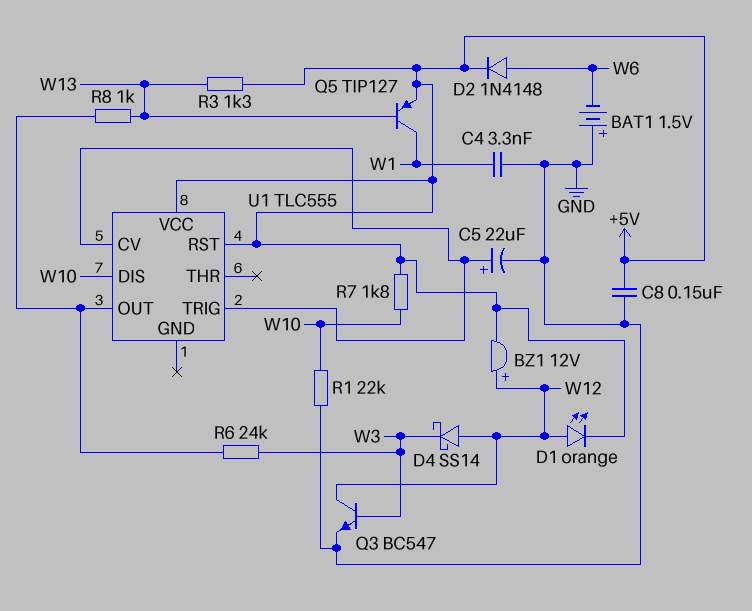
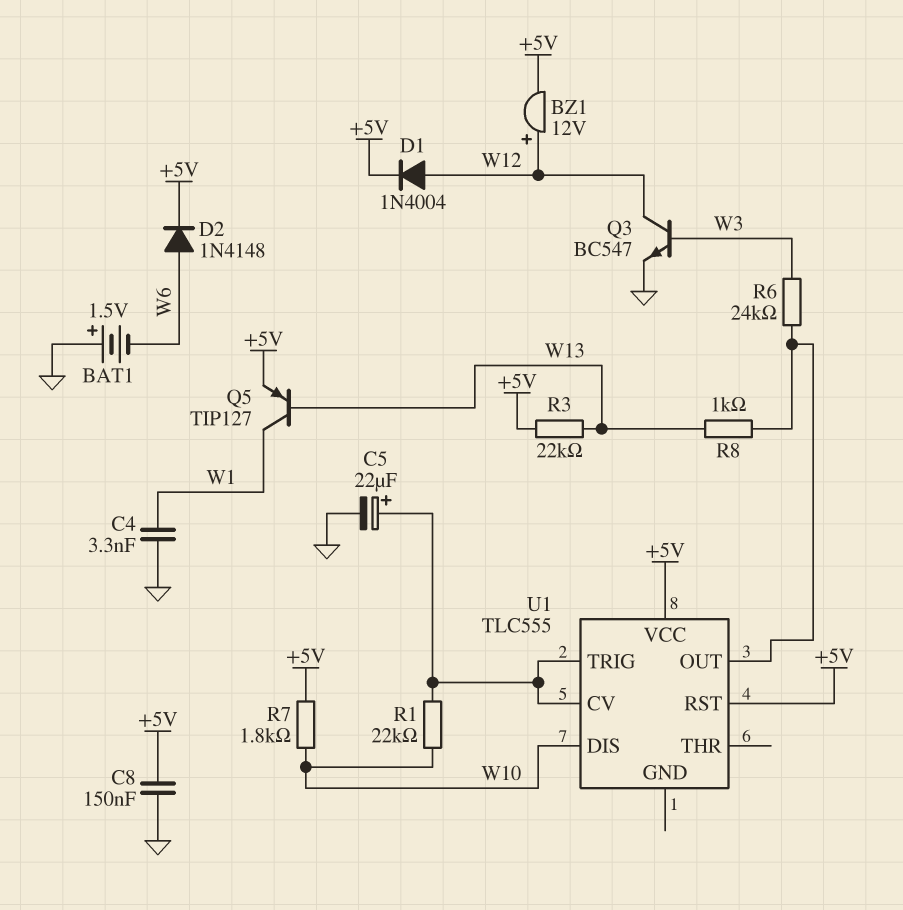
D1: LED orange (A W12, K +5V) -> diode 1N4004 (A W12, K +5V)
D4: schottky SS14 (A W12, K W3) -> none
R1: 22k (GND, W10) -> 22k (U1/CV, W10)
R3: 1.3k (+5V, W13) -> 22k (+5V, W13)

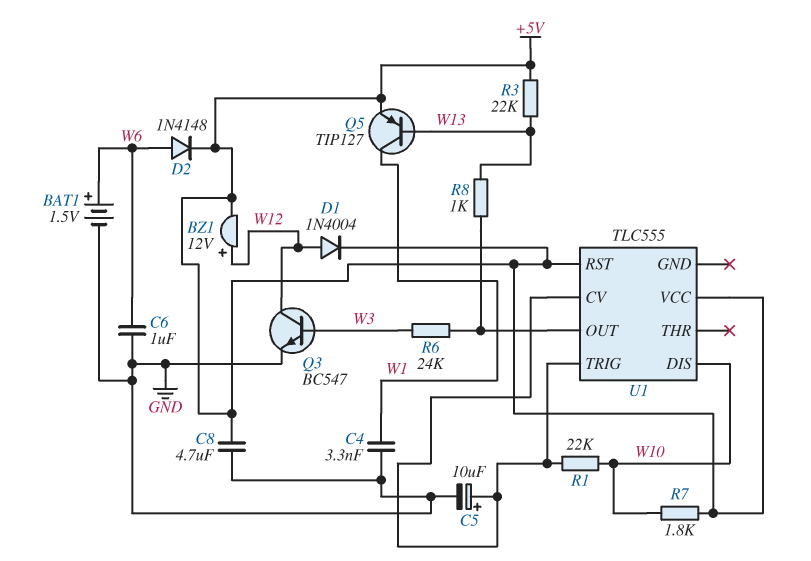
BAT1: 1.5V (plus GND, minus W6) -> 1.5V (plus W6, minus GND)
C5: 22uF (plus U1/CV, minus GND) -> 10uF (plus U1/CV, minus GND)
C6: none -> 1uF (GND, W6)
C8: 150nF (+5V, GND) -> 4.7uF (+5V, GND)

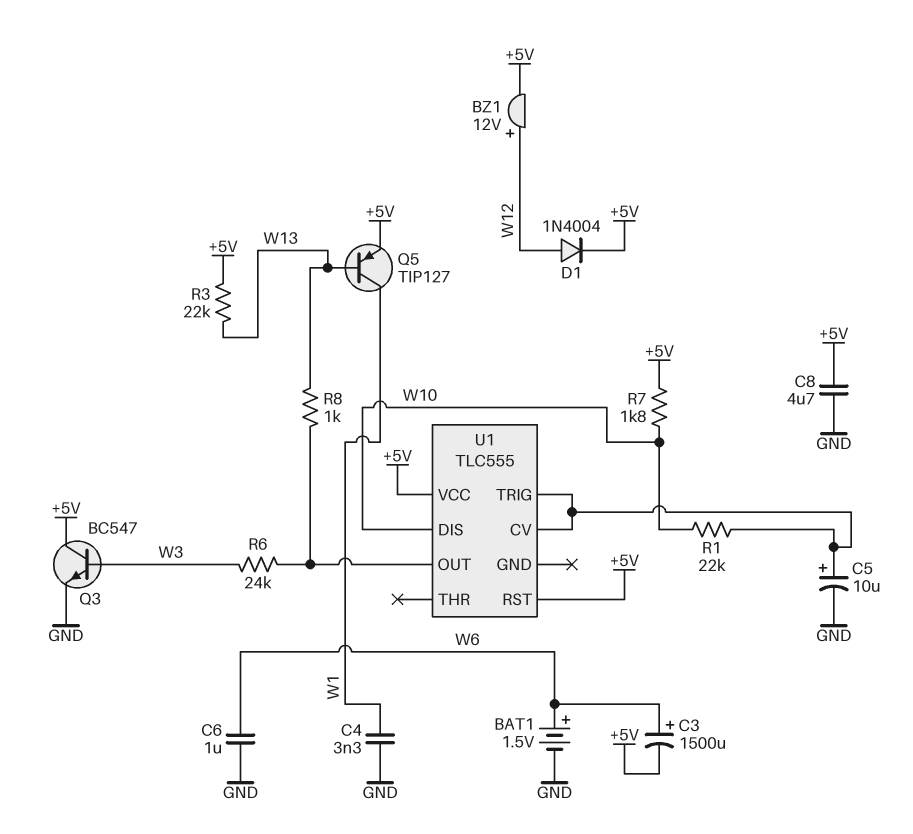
C3: none -> 1500uF (plus W6, minus +5V)
D2: diode 1N4148 (A W6, K +5V) -> none
Q3: NPN BC547 (B W3, C W12, E GND) -> NPN BC547 (B W3, C +5V, E GND)

